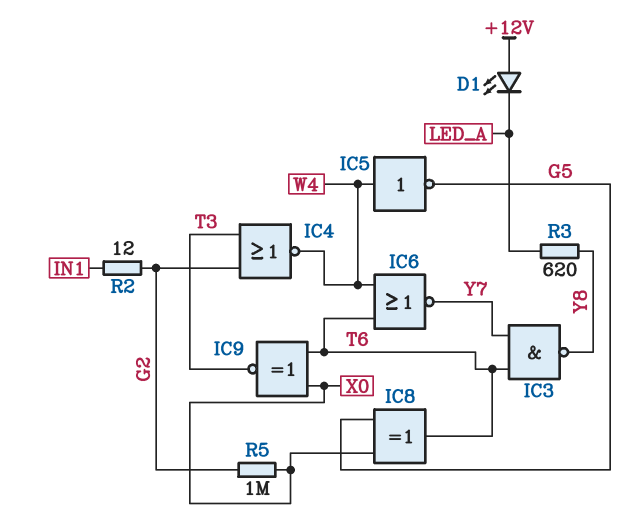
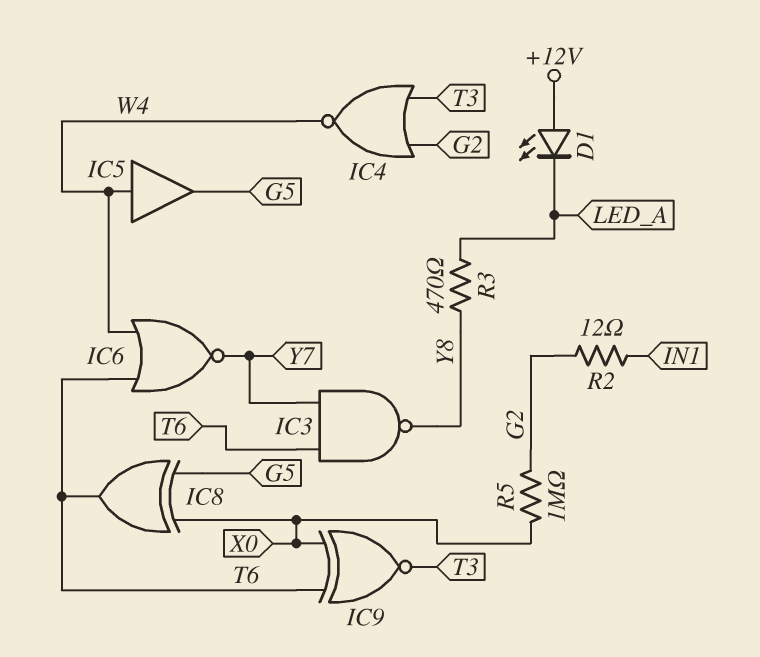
IC5: NOT (in W4, out G5) -> buffer (in W4, out G5)
R3: 620 (LED_A, Y8) -> 470 (LED_A, Y8)

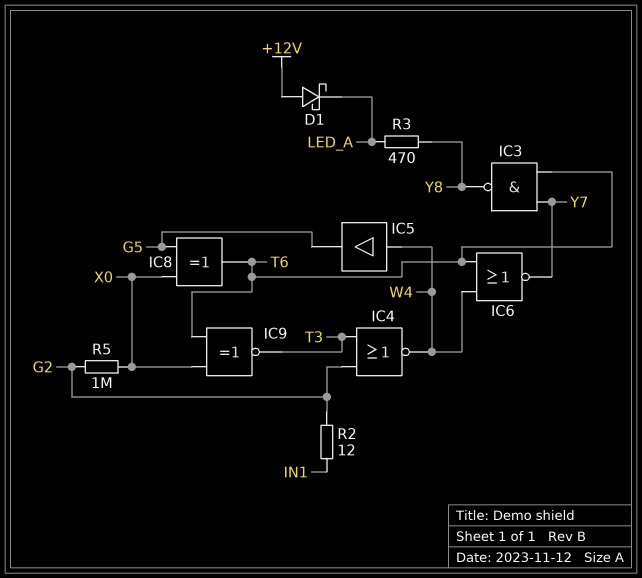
D1: LED (A +12V, K LED_A) -> schottky (A +12V, K LED_A)

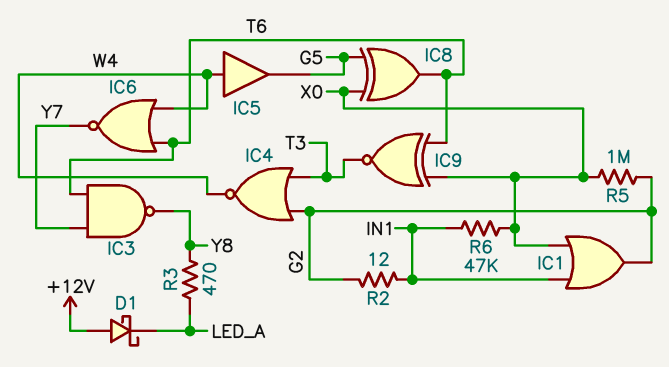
IC1: none -> OR (in IN1, in X0, out G2)
R6: none -> 47k (IN1, X0)

